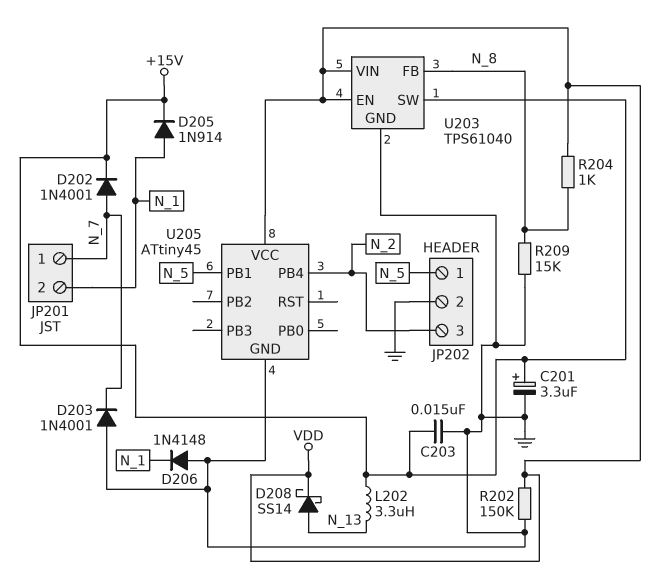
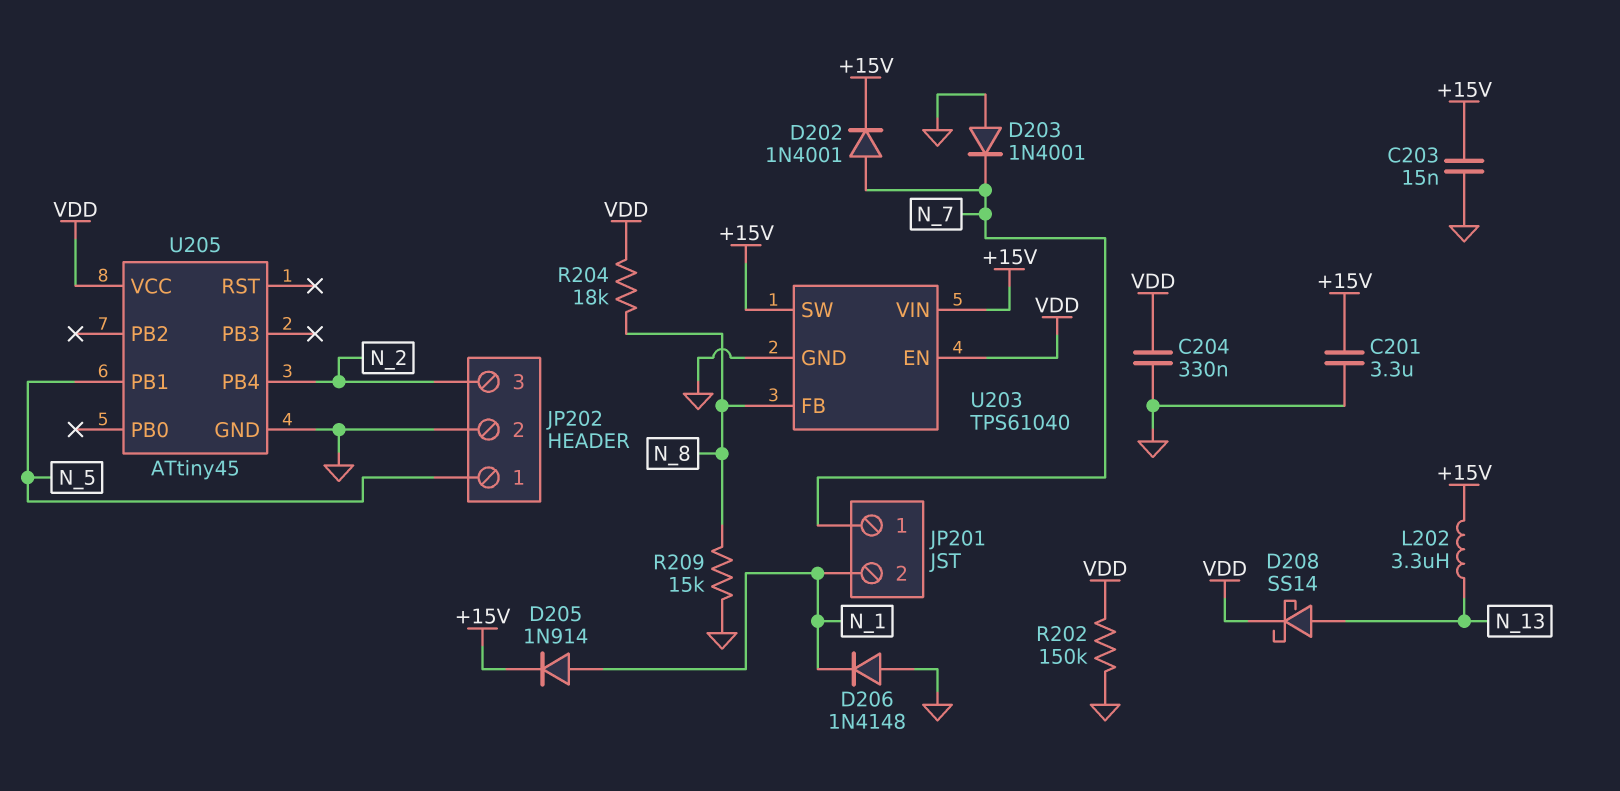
C201: 3.3uF (plus +15V, minus GND) -> 3.3uF (+15V, GND)
C204: none -> 330nF (GND, VDD)
R204: 1k (N_8, VDD) -> 18k (N_8, VDD)
U203 pin VIN: VDD -> +15V

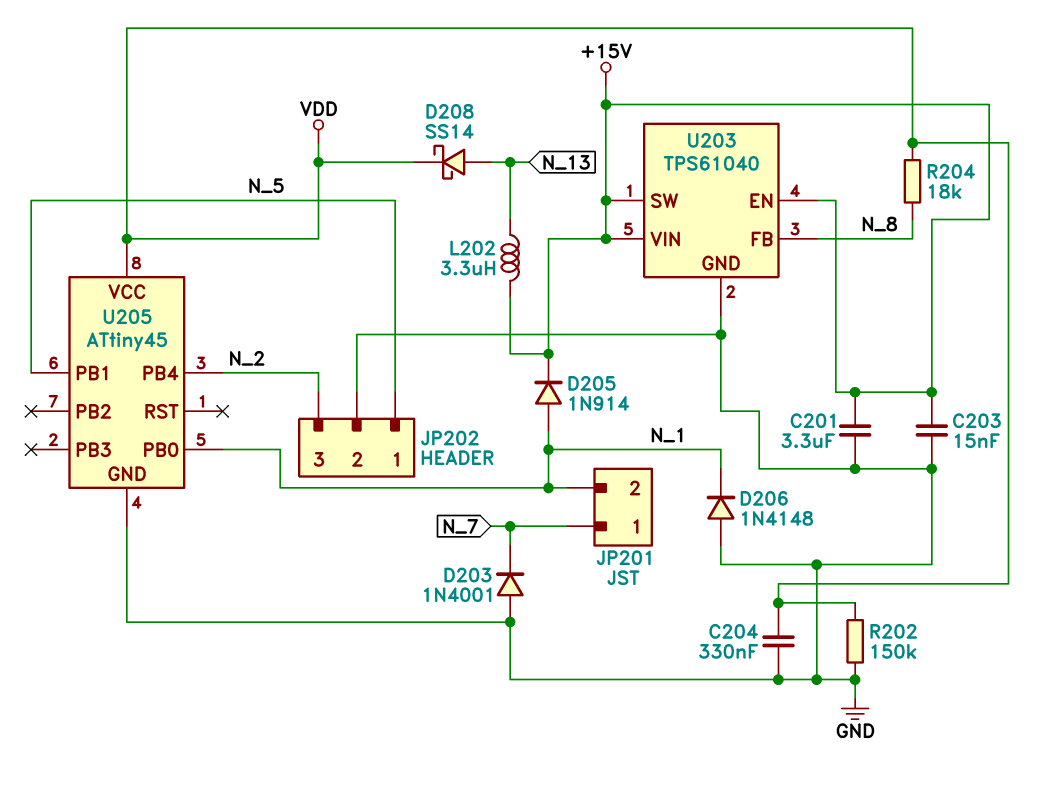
D202: diode 1N4001 (A N_7, K +15V) -> none
R209: 15k (GND, N_8) -> none
U203 pin EN: VDD -> +15V
U205 pin PB0: none -> N_1

